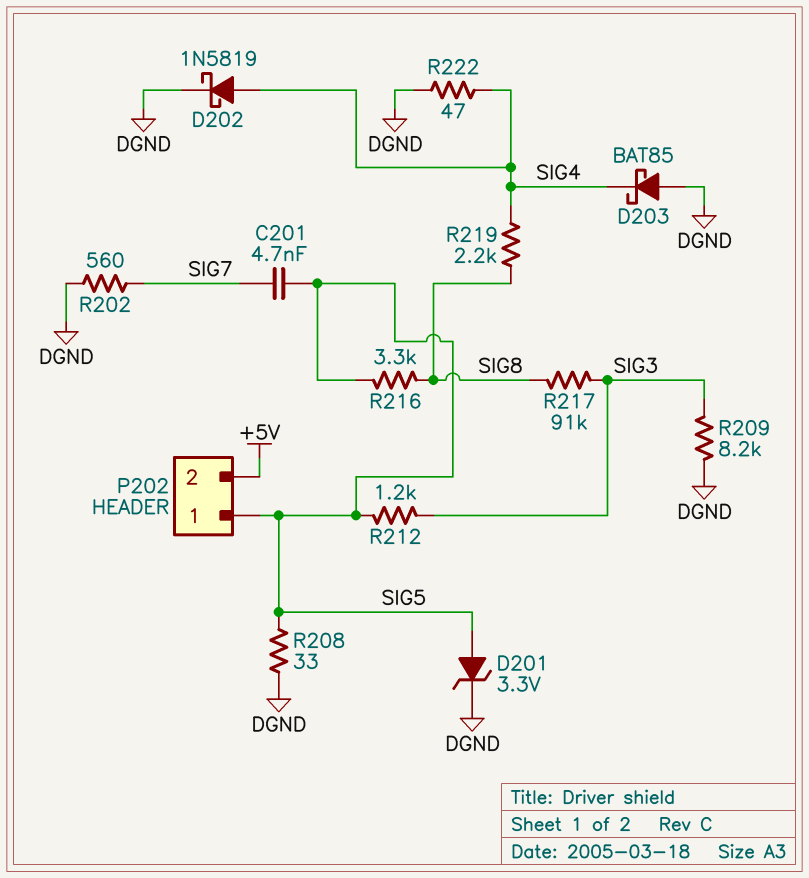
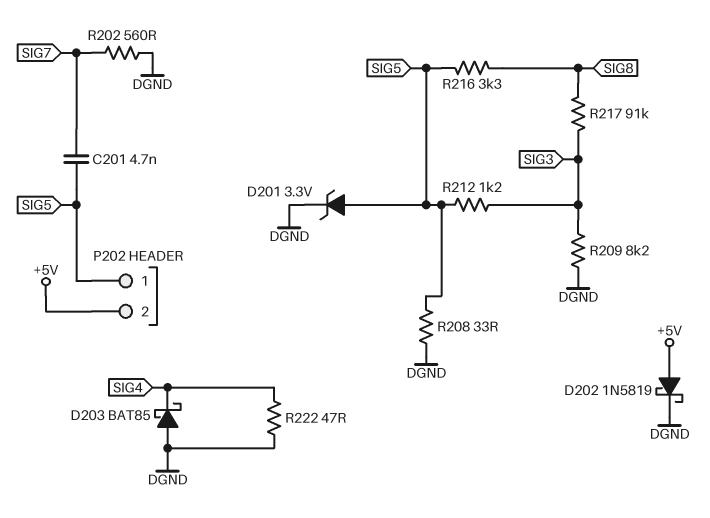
D202: schottky 1N5819 (A SIG4, K DGND) -> schottky 1N5819 (A +5V, K DGND)
R219: 2.2k (SIG4, SIG8) -> none

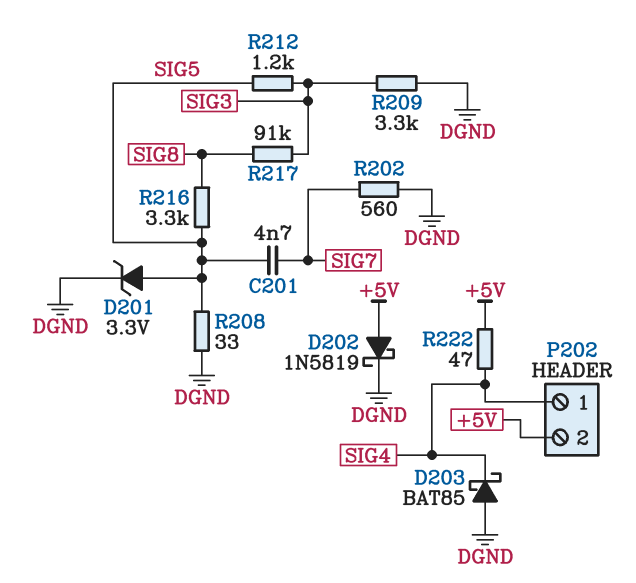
P202 pin 1: SIG5 -> SIG4
R209: 8.2k (DGND, SIG3) -> 3.3k (DGND, SIG3)
R222: 47 (DGND, SIG4) -> 47 (+5V, SIG4)

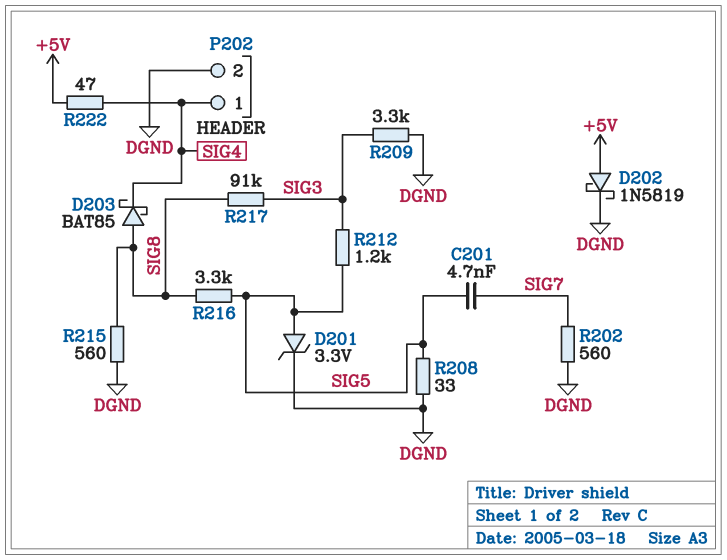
D203: schottky BAT85 (A DGND, K SIG4) -> schottky BAT85 (A SIG8, K SIG4)
P202 pin 2: +5V -> DGND
R215: none -> 560 (DGND, SIG8)

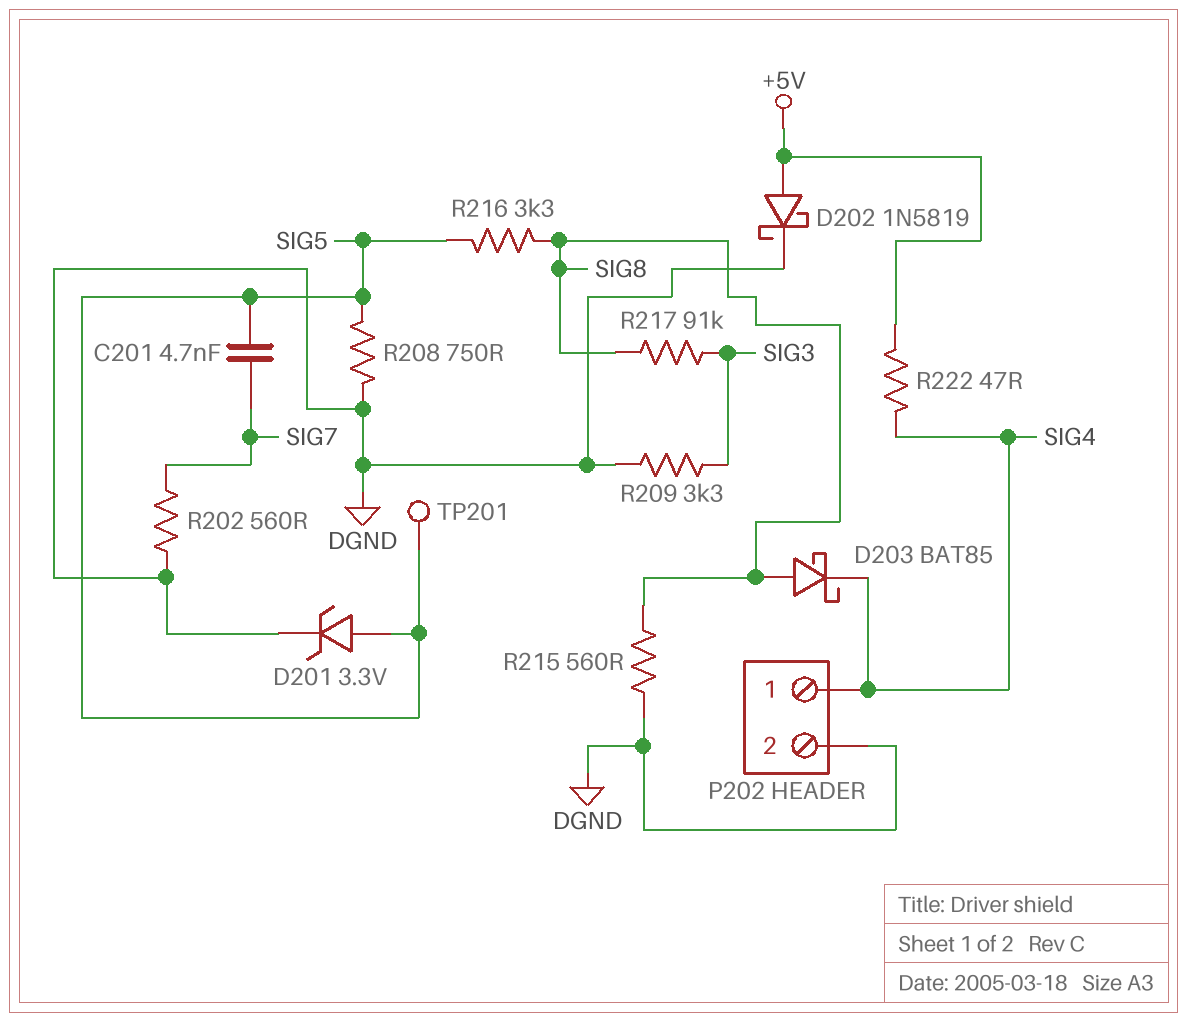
R208: 33 (DGND, SIG5) -> 750 (DGND, SIG5)
R212: 1.2k (SIG3, SIG5) -> none
TP201: none -> test point (SIG5)

